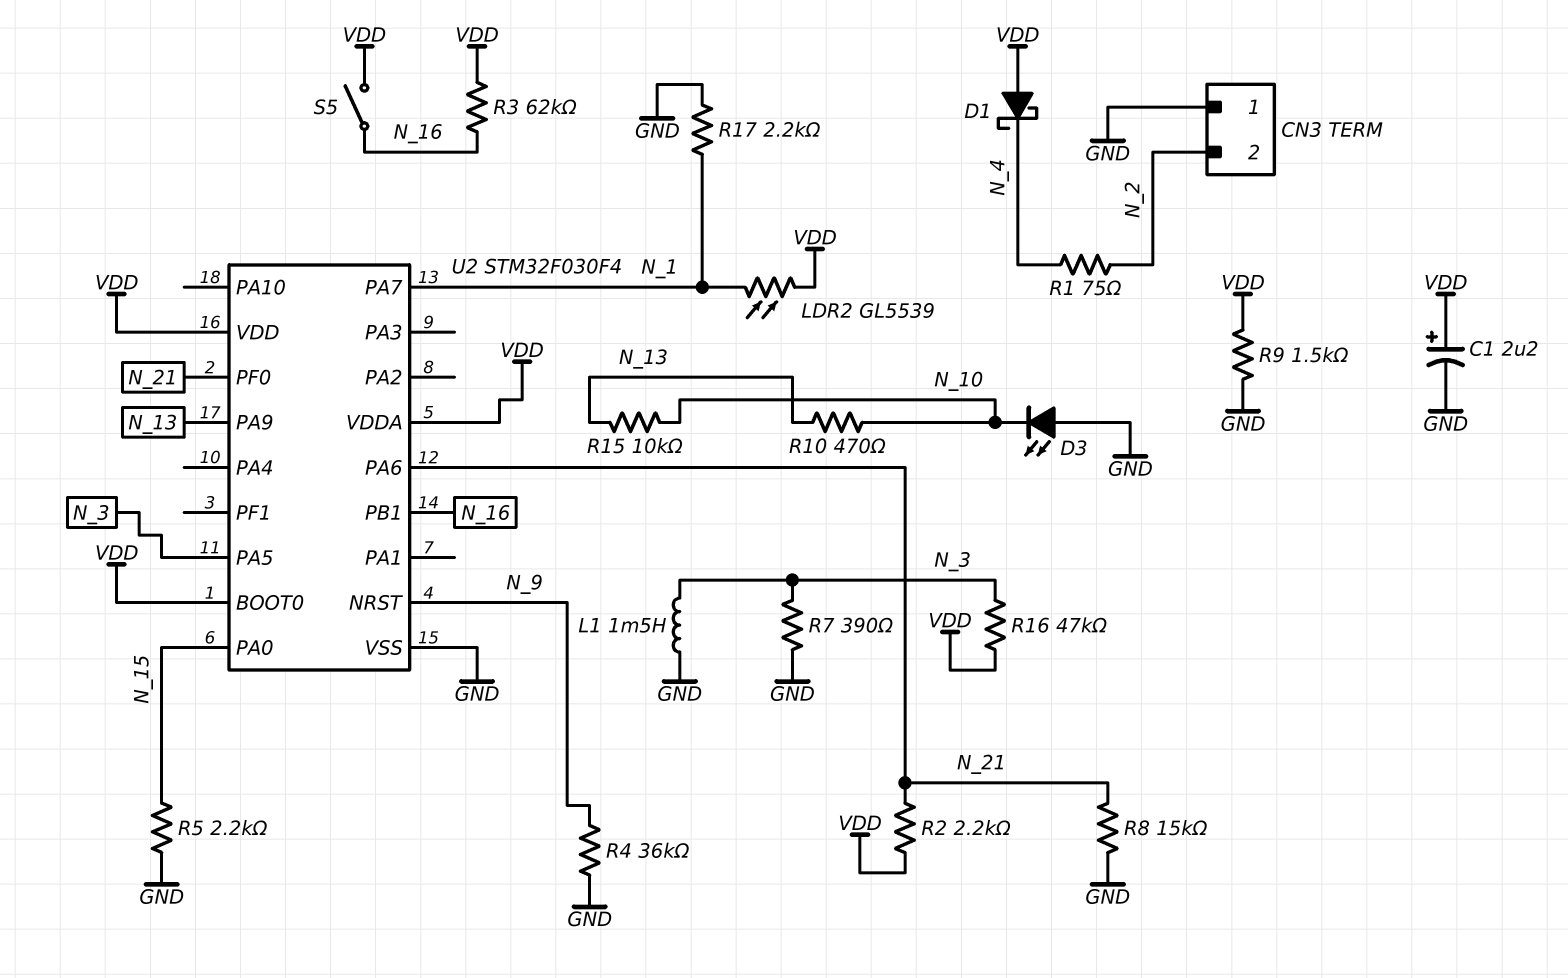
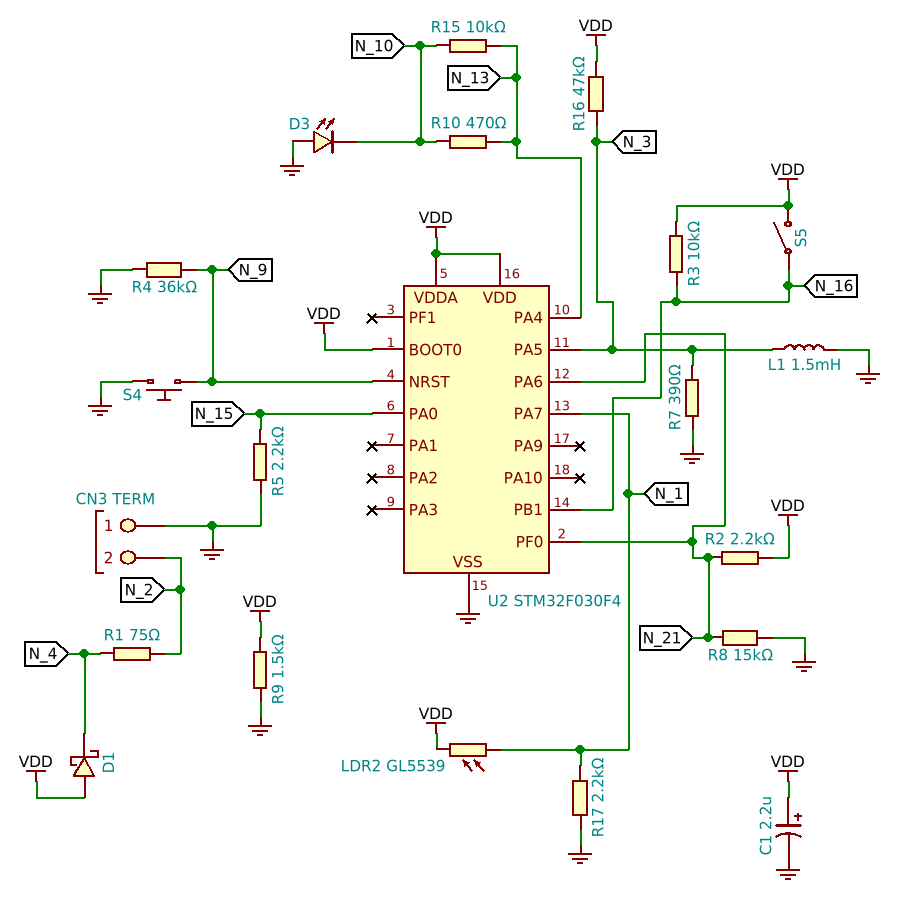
R3: 62k (N_16, VDD) -> 10k (N_16, VDD)
S4: none -> button (GND, N_9)
U2 pin PA4: none -> N_13
U2 pin PA9: N_13 -> none

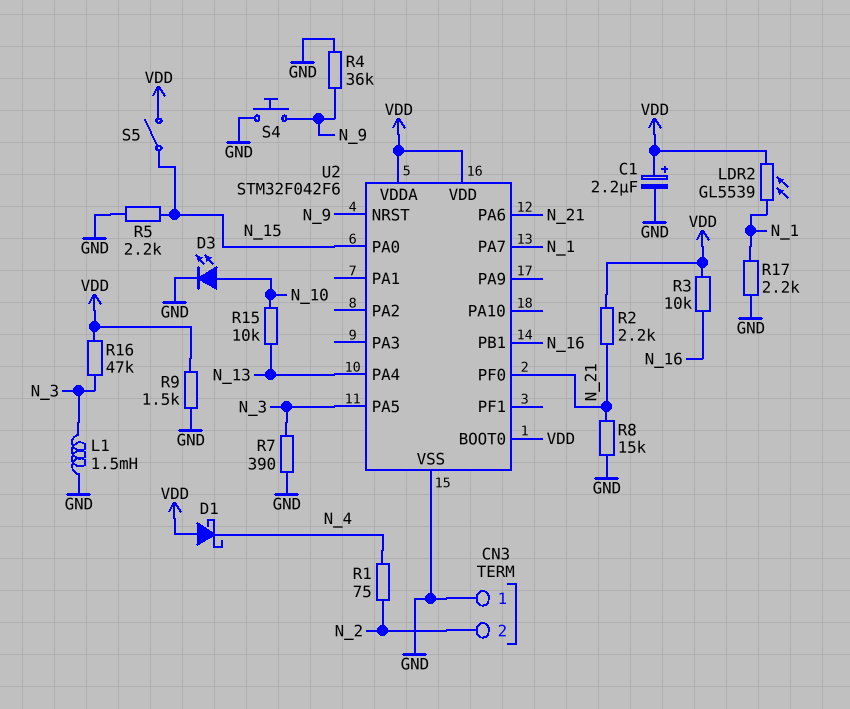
D3: LED (A GND, K N_10) -> LED (A N_10, K GND)
R10: 470 (N_10, N_13) -> none
S5: switch (N_16, VDD) -> switch (N_15, VDD)
U2: STM32F030F4 -> STM32F042F6

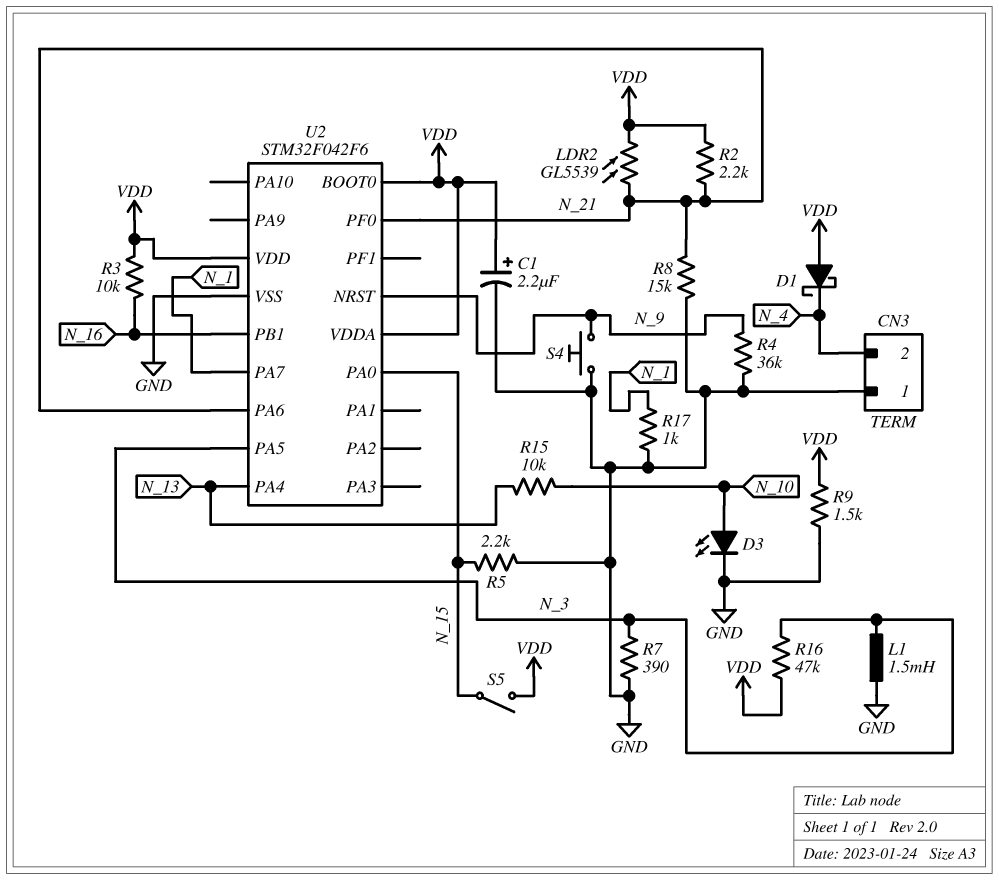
CN3 pin 2: N_2 -> N_4
LDR2: GL5539 (N_1, VDD) -> GL5539 (N_21, VDD)
R1: 75 (N_2, N_4) -> none
R17: 2.2k (GND, N_1) -> 1k (GND, N_1)

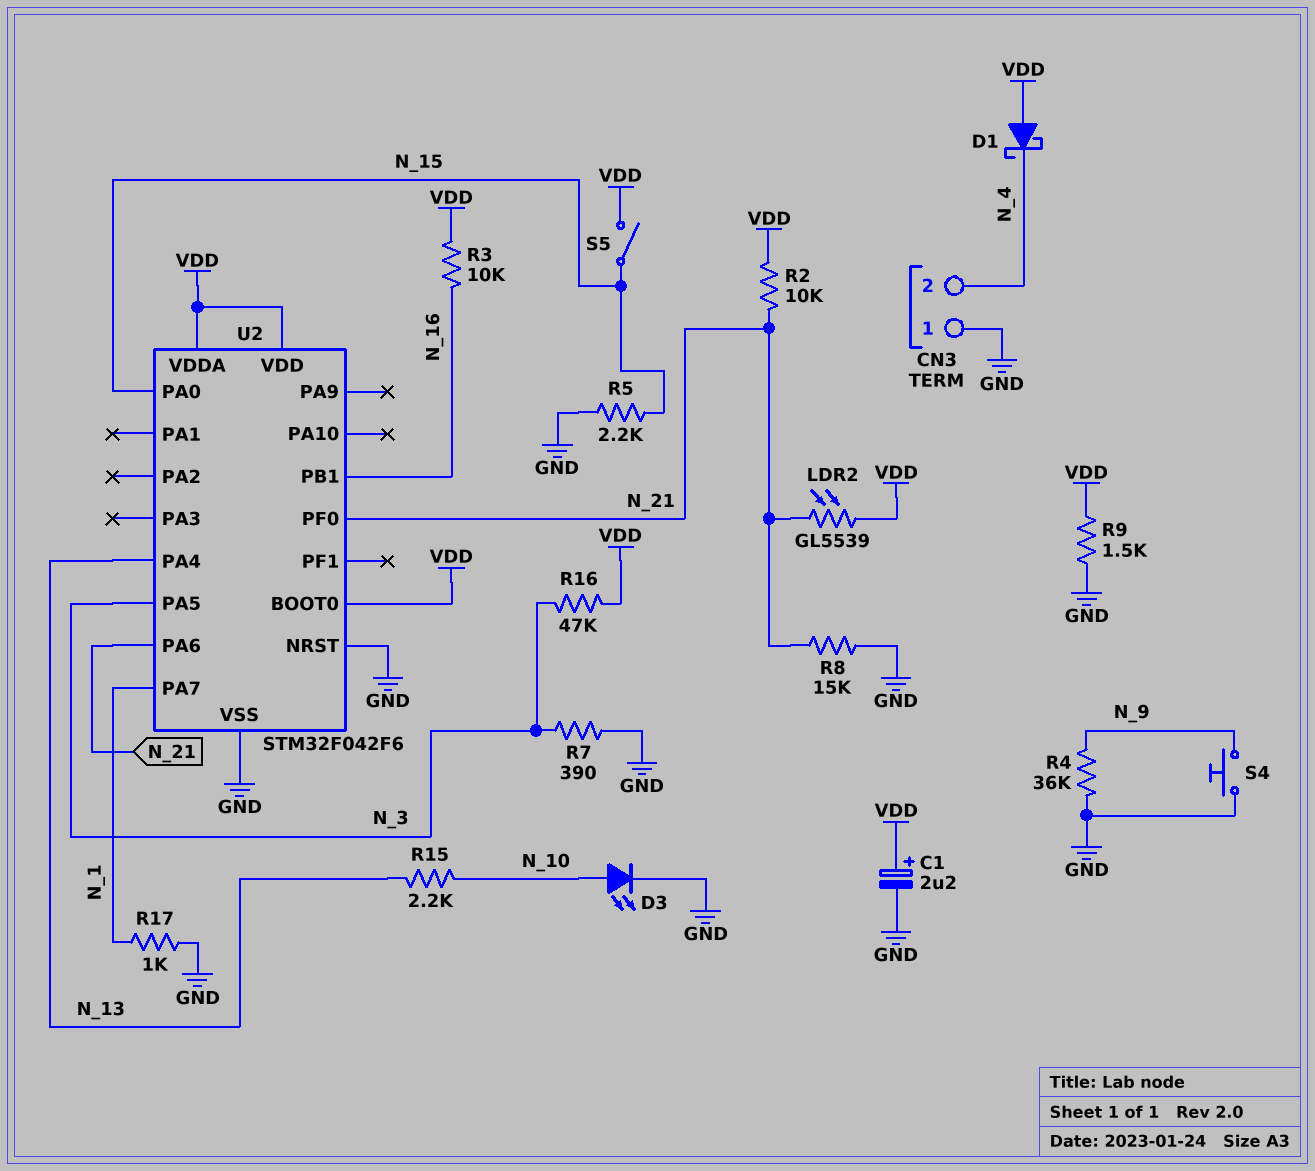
L1: 1.5mH (GND, N_3) -> none
R2: 2.2k (N_21, VDD) -> 10k (N_21, VDD)
R15: 10k (N_10, N_13) -> 2.2k (N_10, N_13)
U2 pin NRST: N_9 -> GND

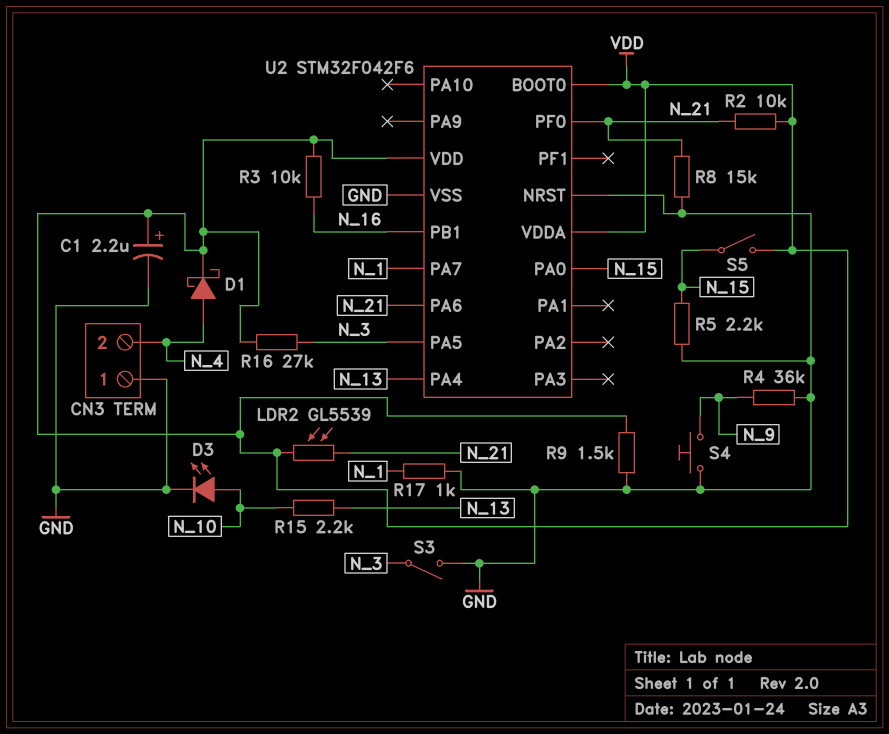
D1: schottky (A VDD, K N_4) -> schottky (A N_4, K VDD)
R7: 390 (GND, N_3) -> none
R16: 47k (N_3, VDD) -> 27k (N_3, VDD)
S3: none -> switch (GND, N_3)

